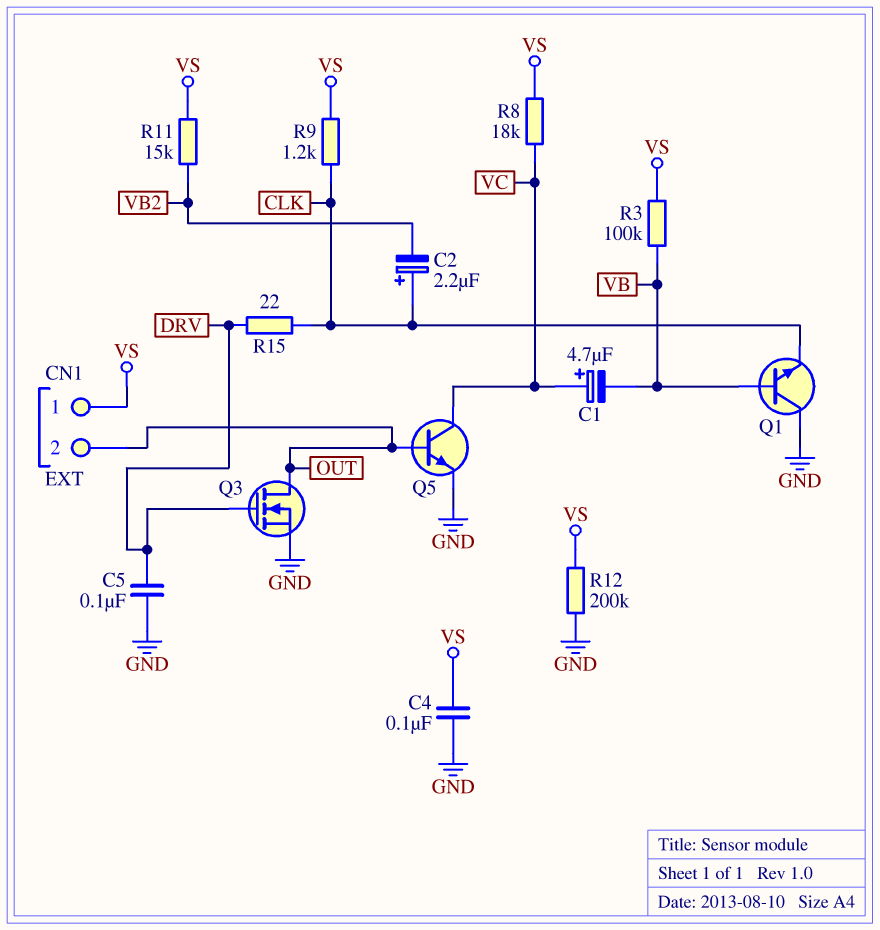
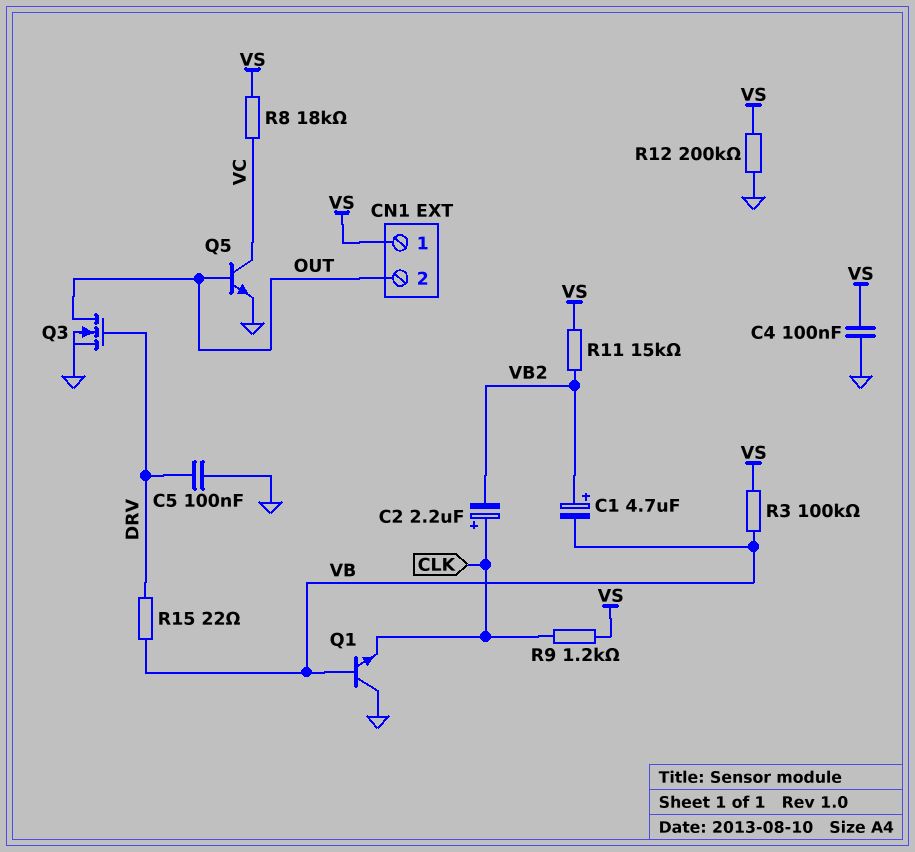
C1: 4.7uF (plus VC, minus VB) -> 4.7uF (plus VB2, minus VB)
R15: 22 (CLK, DRV) -> 22 (DRV, VB)

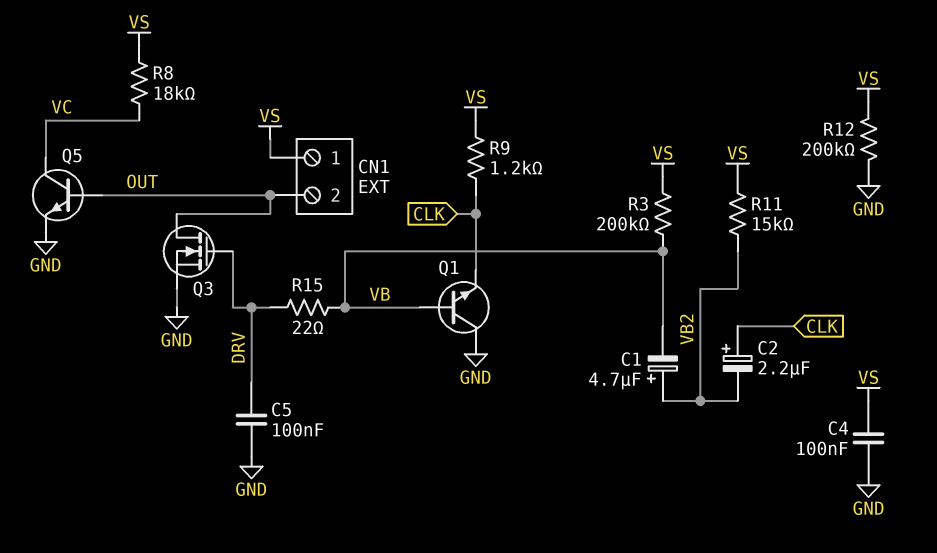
R3: 100k (VB, VS) -> 200k (VB, VS)

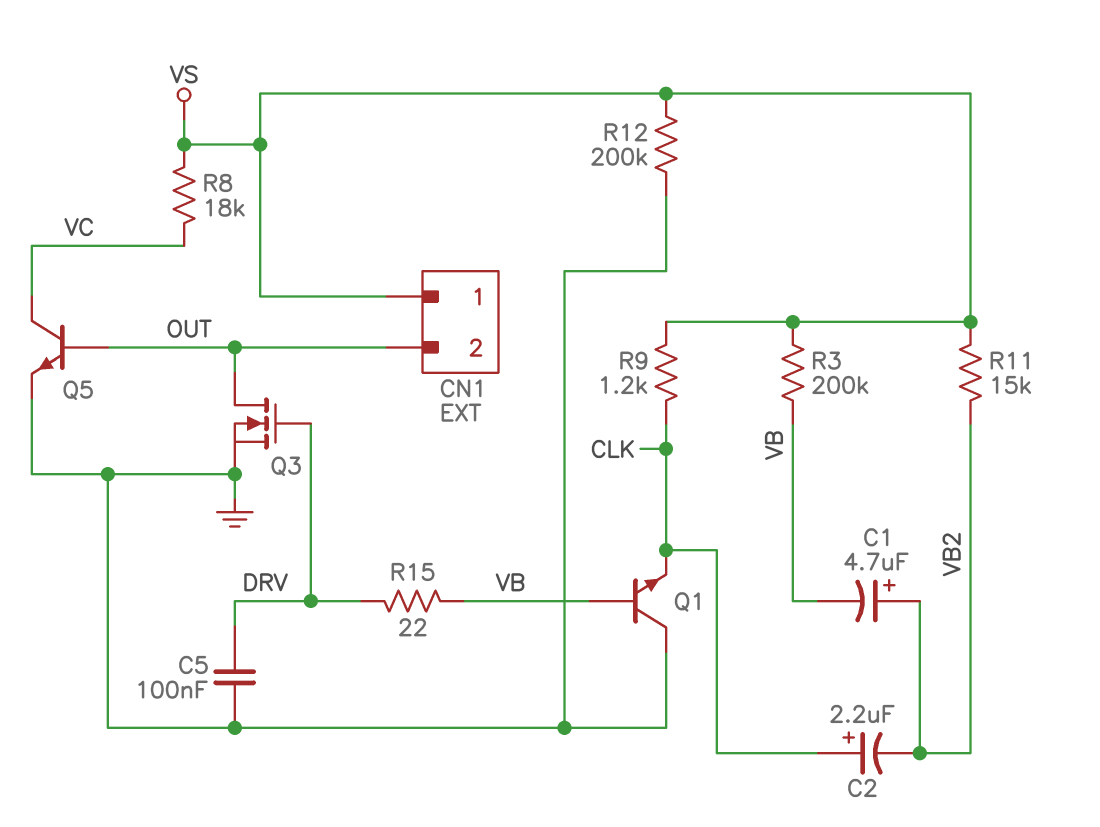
C4: 100nF (GND, VS) -> none

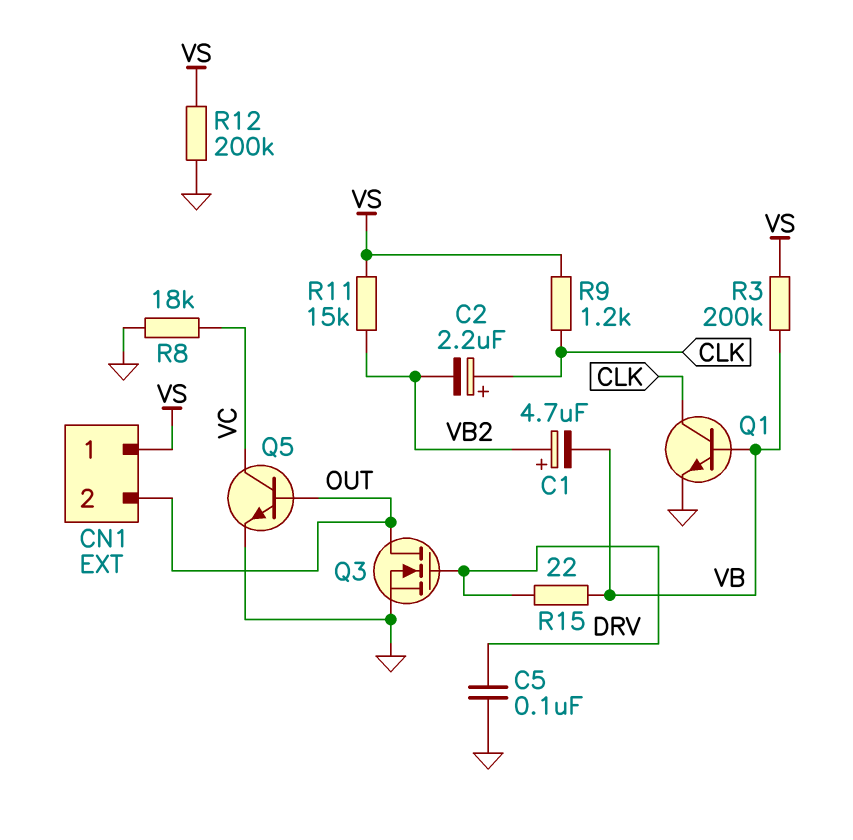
Q1: NPN (B VB, C GND, E CLK) -> NPN (B VB, C CLK, E GND)
R8: 18k (VC, VS) -> 18k (GND, VC)

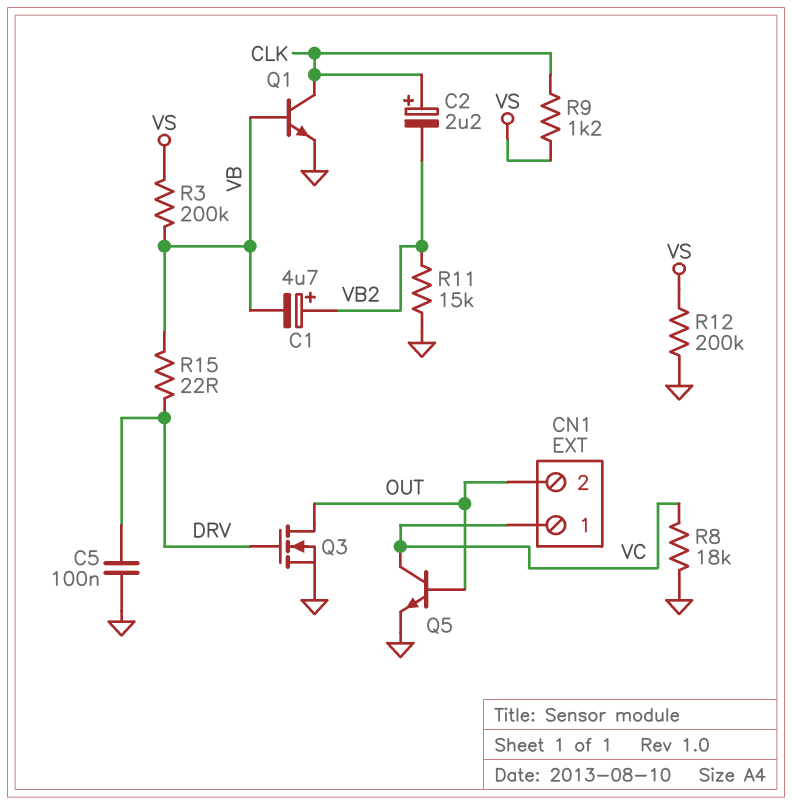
CN1 pin 1: VS -> VC
R11: 15k (VB2, VS) -> 15k (GND, VB2)

